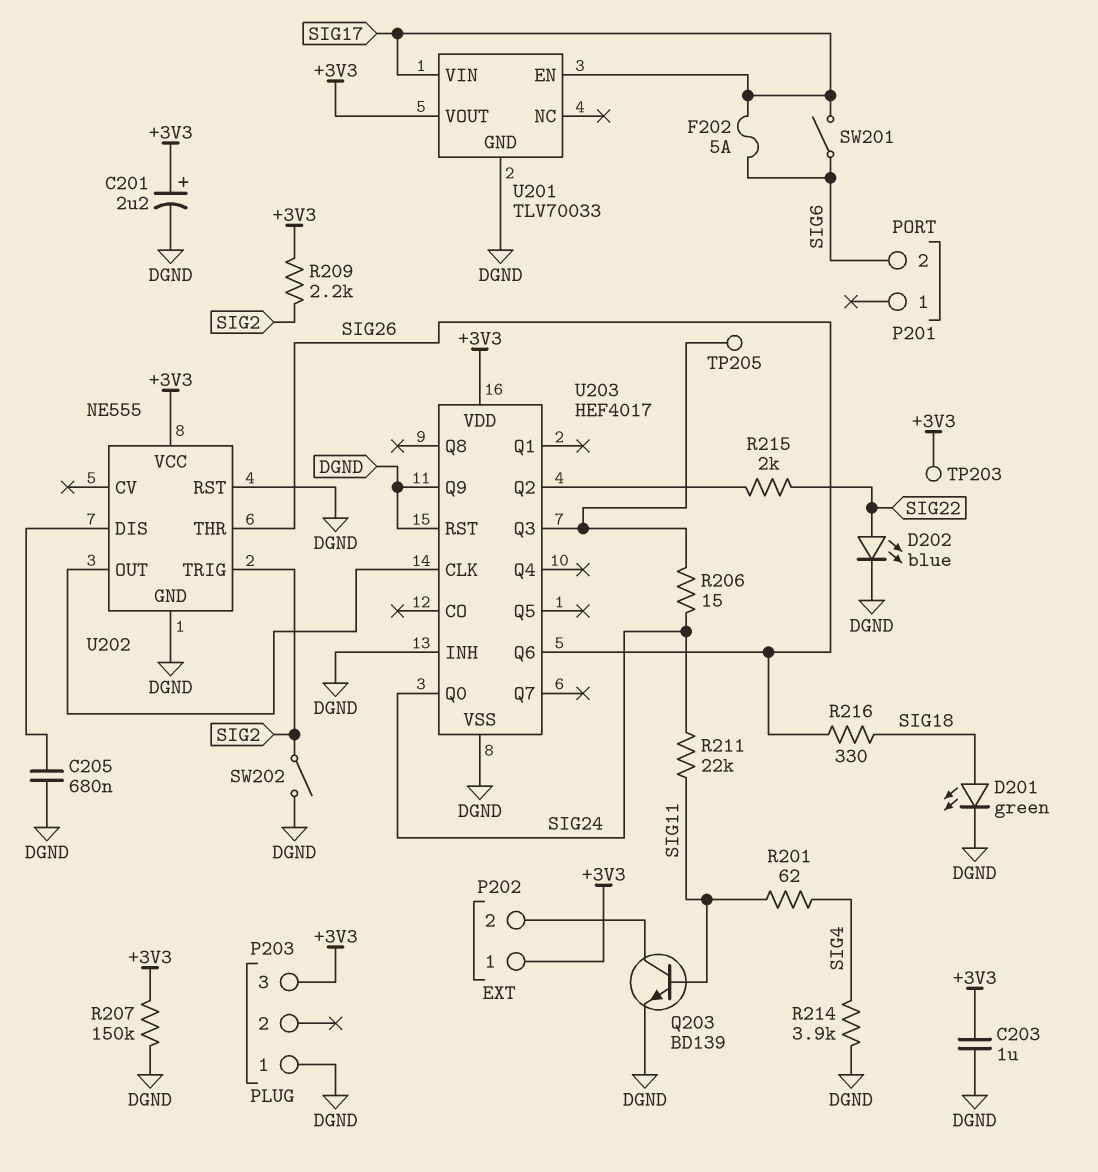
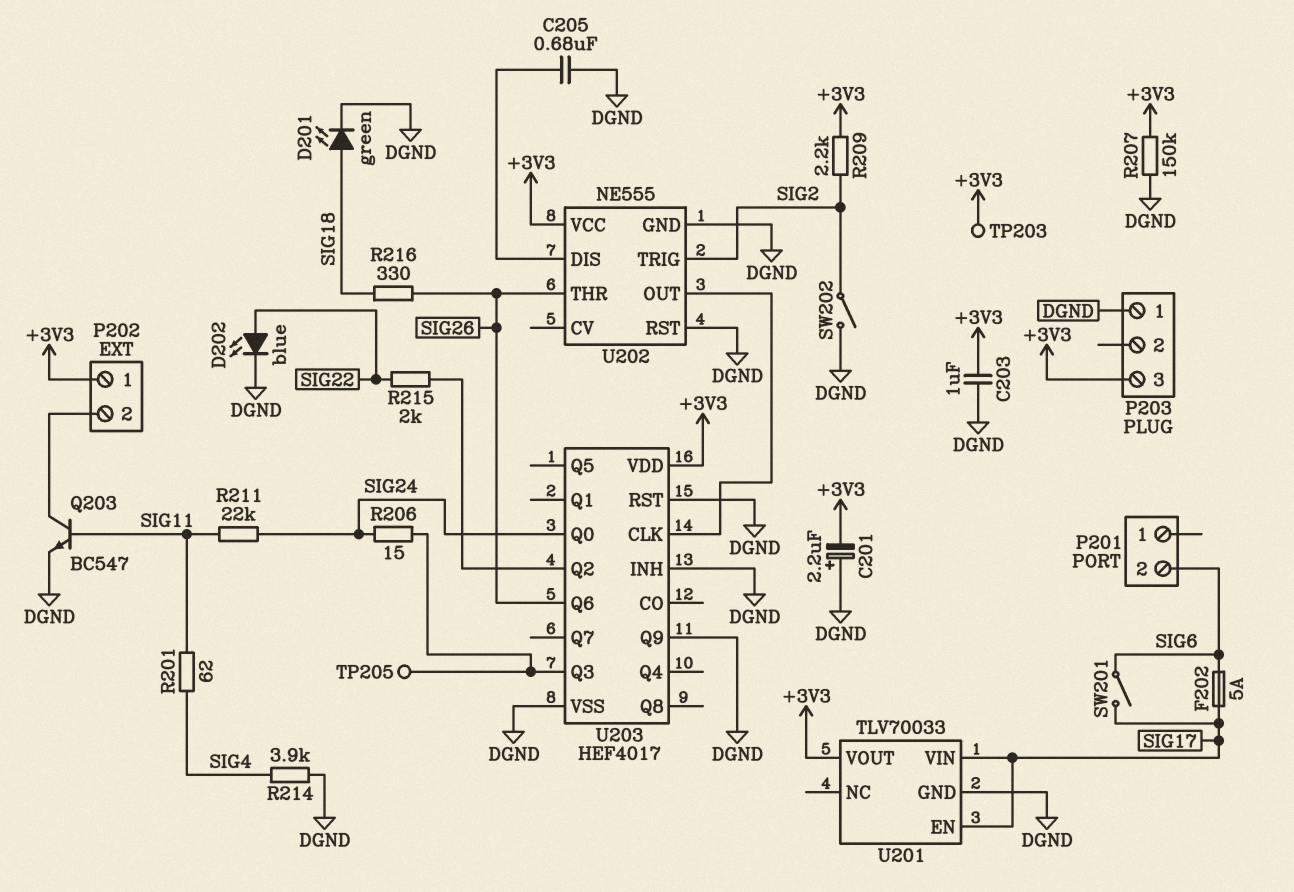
C201: 2.2uF (plus +3V3, minus DGND) -> 2.2uF (plus DGND, minus +3V3)
Q203: NPN BD139 (B SIG11, C P202/2, E DGND) -> NPN BC547 (B SIG11, C P202/2, E DGND)

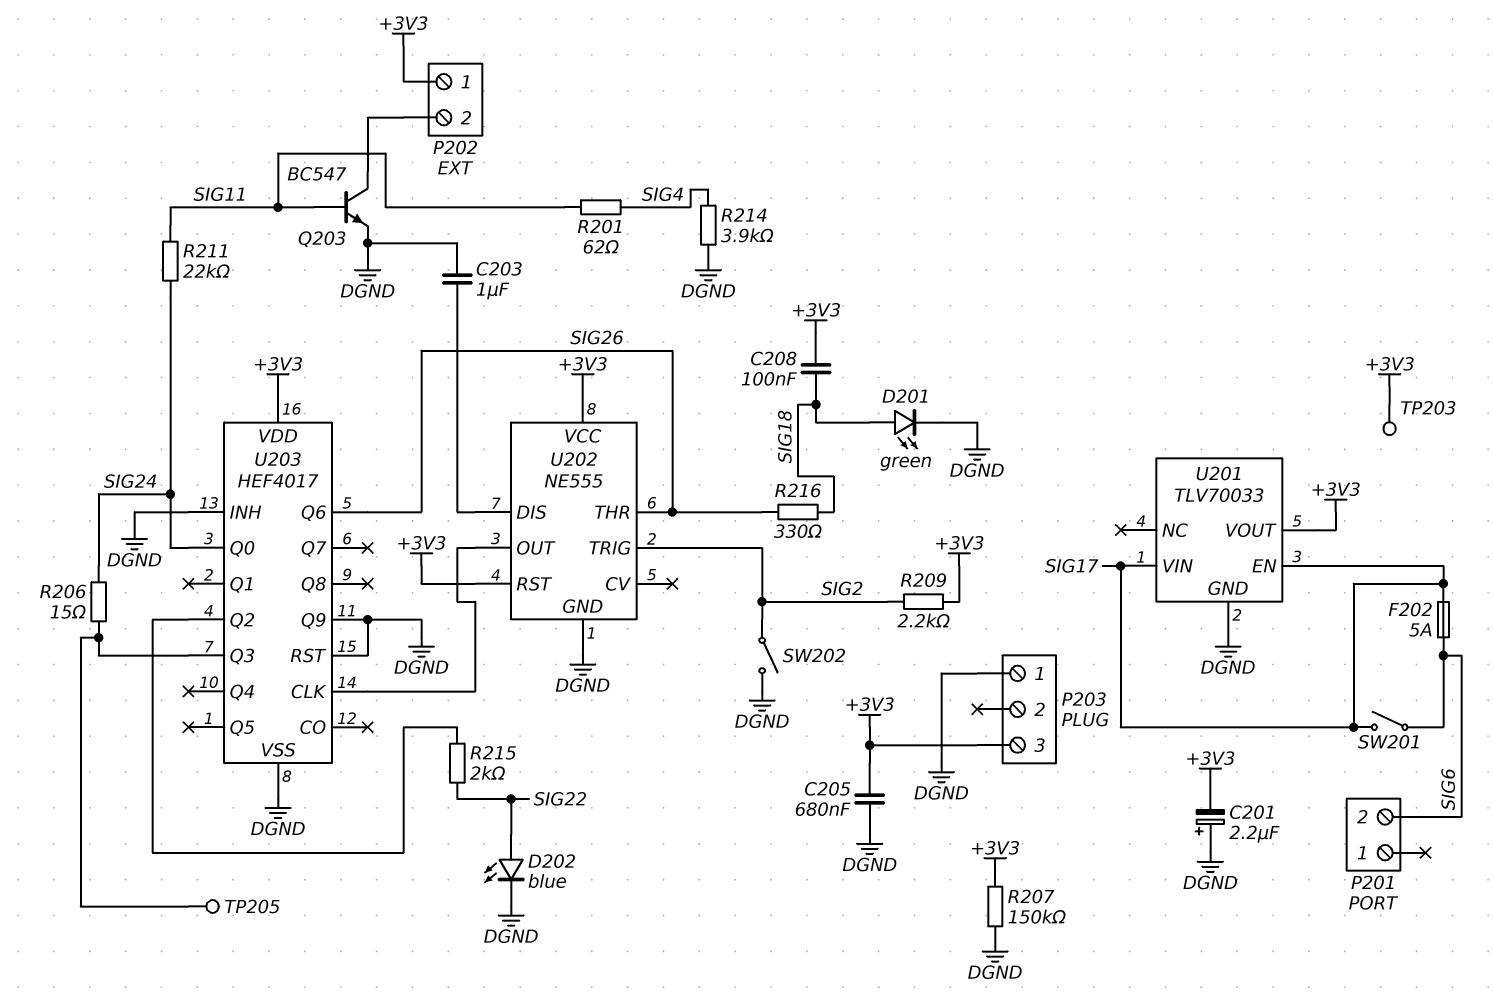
C203: 1uF (+3V3, DGND) -> 1uF (DGND, U202/DIS)
C205: 680nF (DGND, U202/DIS) -> 680nF (+3V3, DGND)
C208: none -> 100nF (+3V3, SIG18)
U202 pin RST: DGND -> +3V3

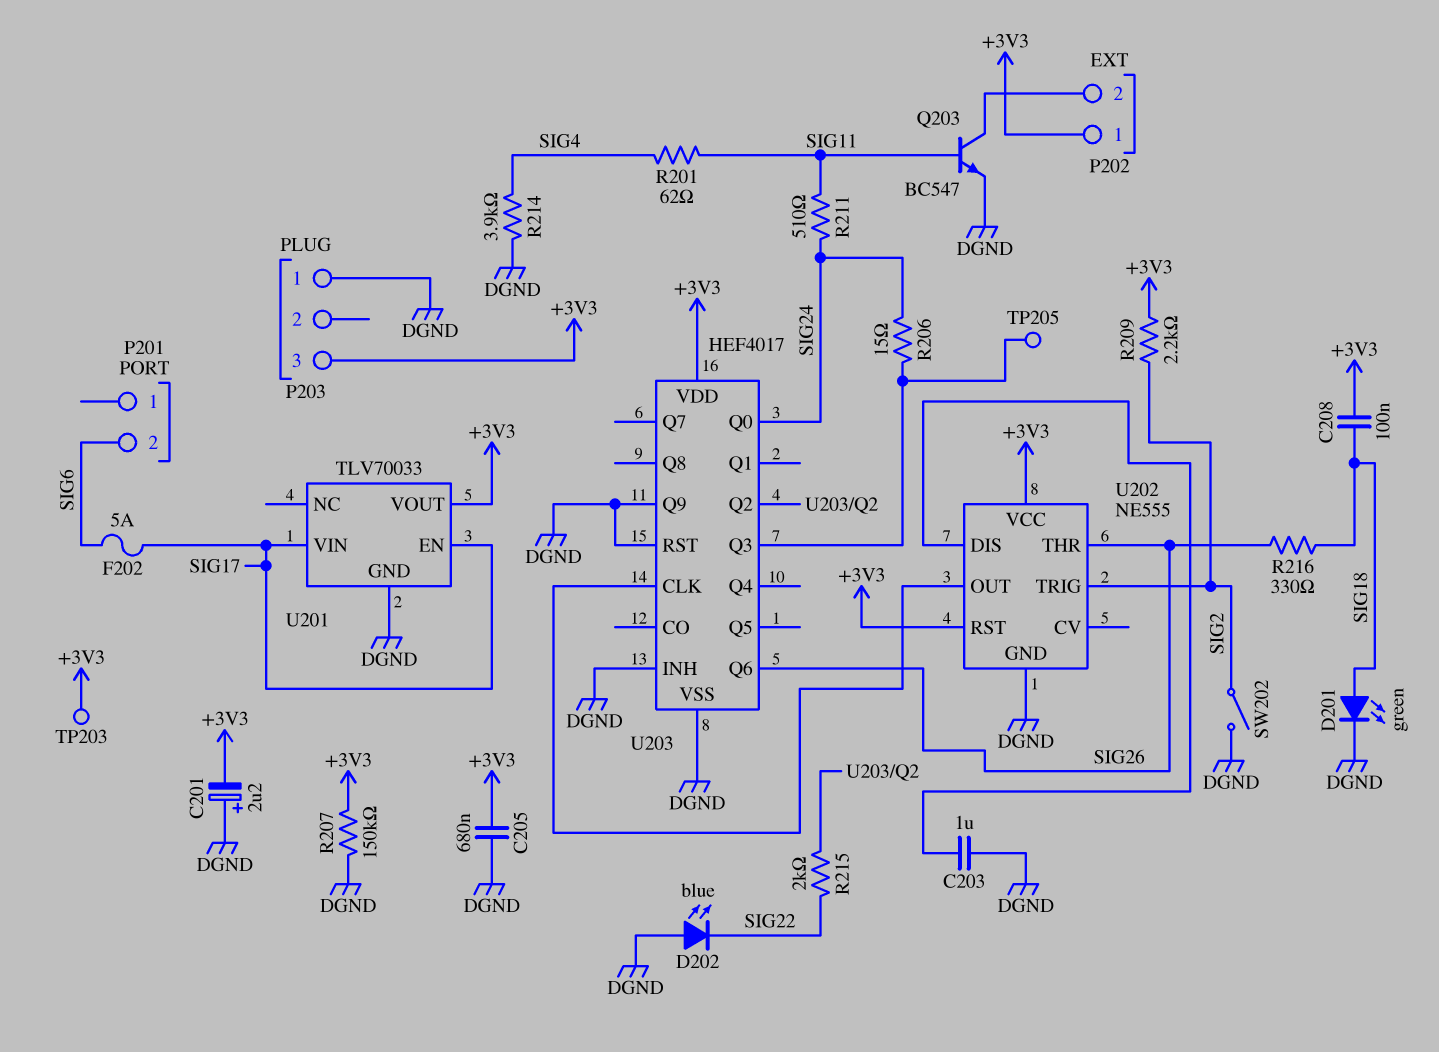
D202: LED blue (A SIG22, K DGND) -> LED blue (A DGND, K SIG22)
R211: 22k (SIG11, SIG24) -> 510 (SIG11, SIG24)
SW201: switch (SIG6, SIG17) -> none

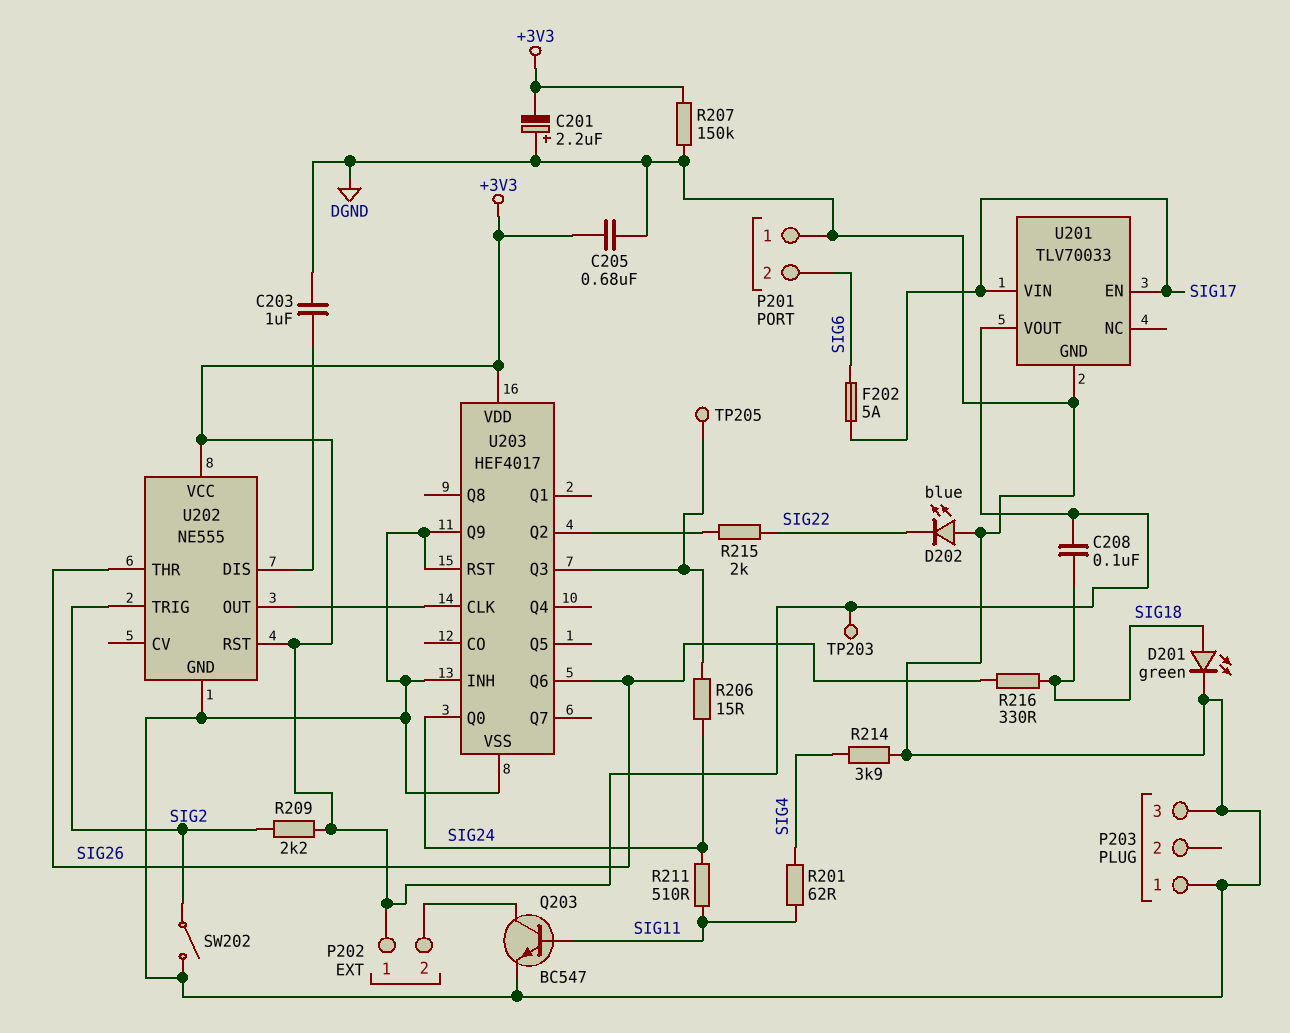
P201 pin 1: none -> DGND
P203 pin 3: +3V3 -> DGND

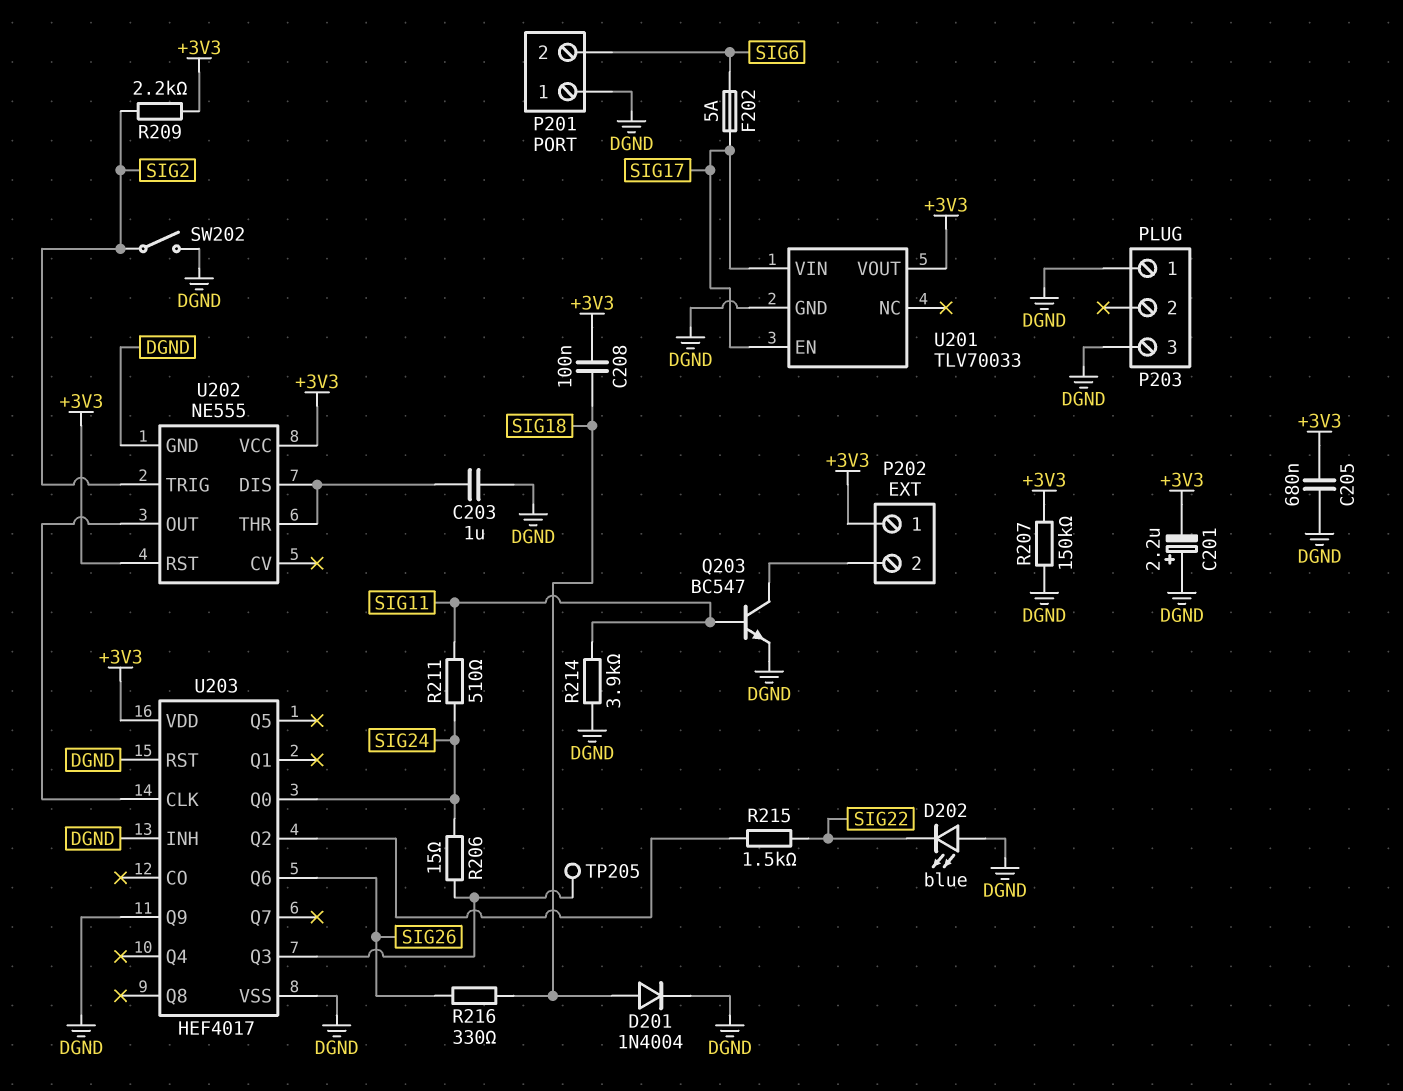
D201: LED green (A SIG18, K DGND) -> diode 1N4004 (A SIG18, K DGND)
R201: 62 (SIG4, SIG11) -> none
R214: 3.9k (DGND, SIG4) -> 3.9k (DGND, SIG11)
R215: 2k (SIG22, U203/Q2) -> 1.5k (SIG22, U203/Q2)
TP203: test point (+3V3) -> none
U202 pin THR: SIG26 -> U202/DIS

